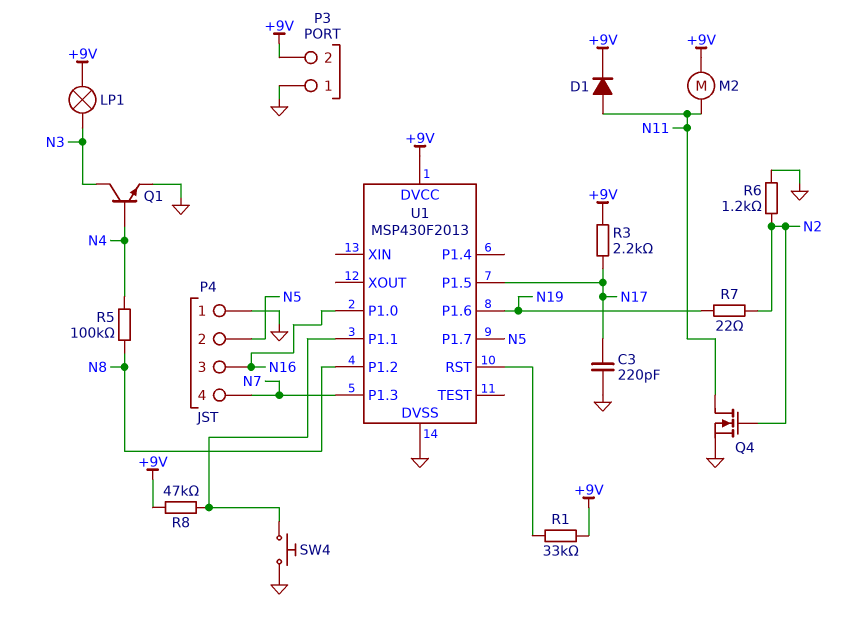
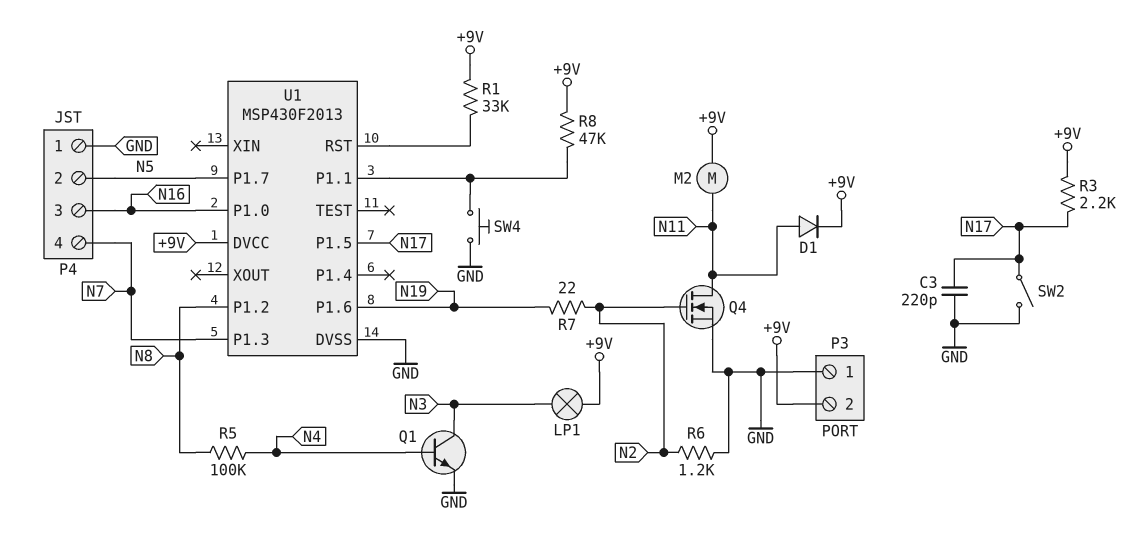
SW2: none -> switch (GND, N17)

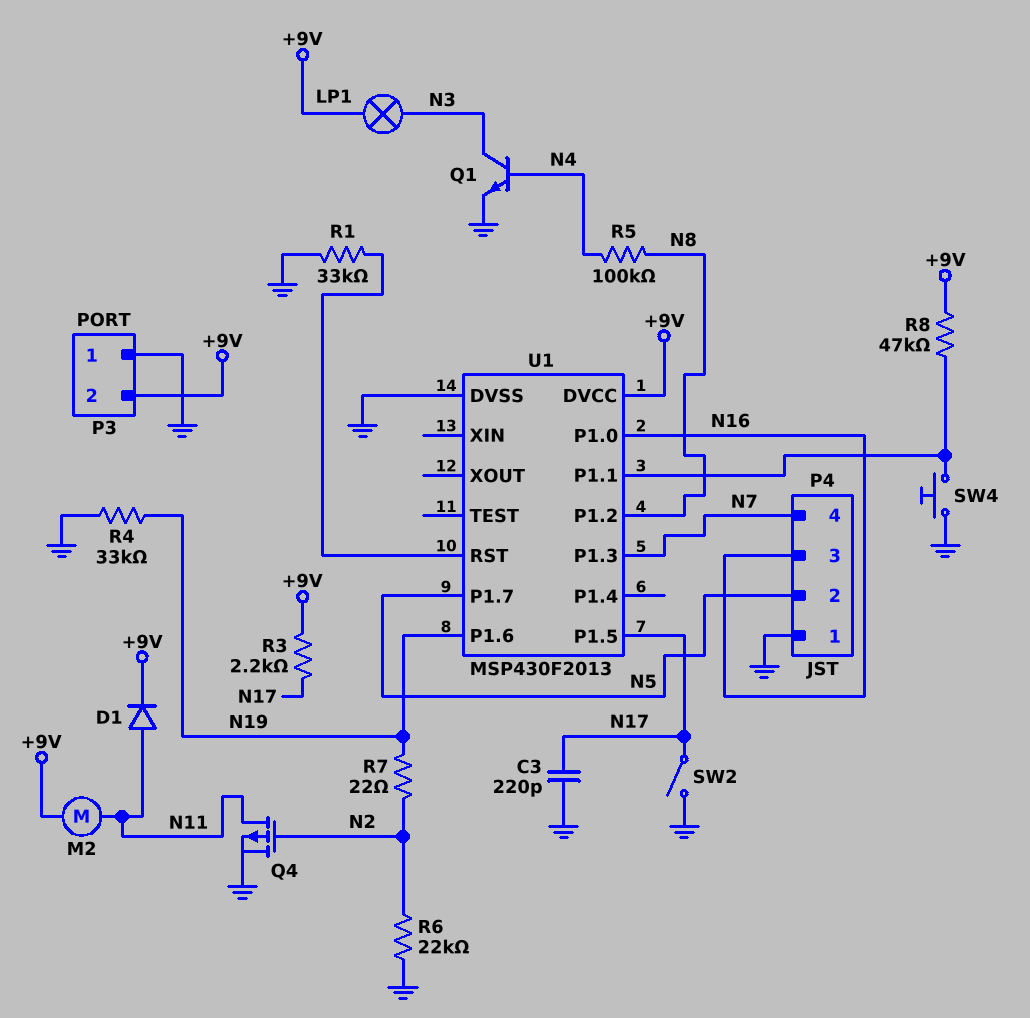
Q4: NMOS (G N2, D N11, S GND) -> PMOS (G N2, D N11, S GND)
R1: 33k (+9V, U1/RST) -> 33k (GND, U1/RST)
R4: none -> 33k (GND, N19)
R6: 1.2k (GND, N2) -> 22k (GND, N2)

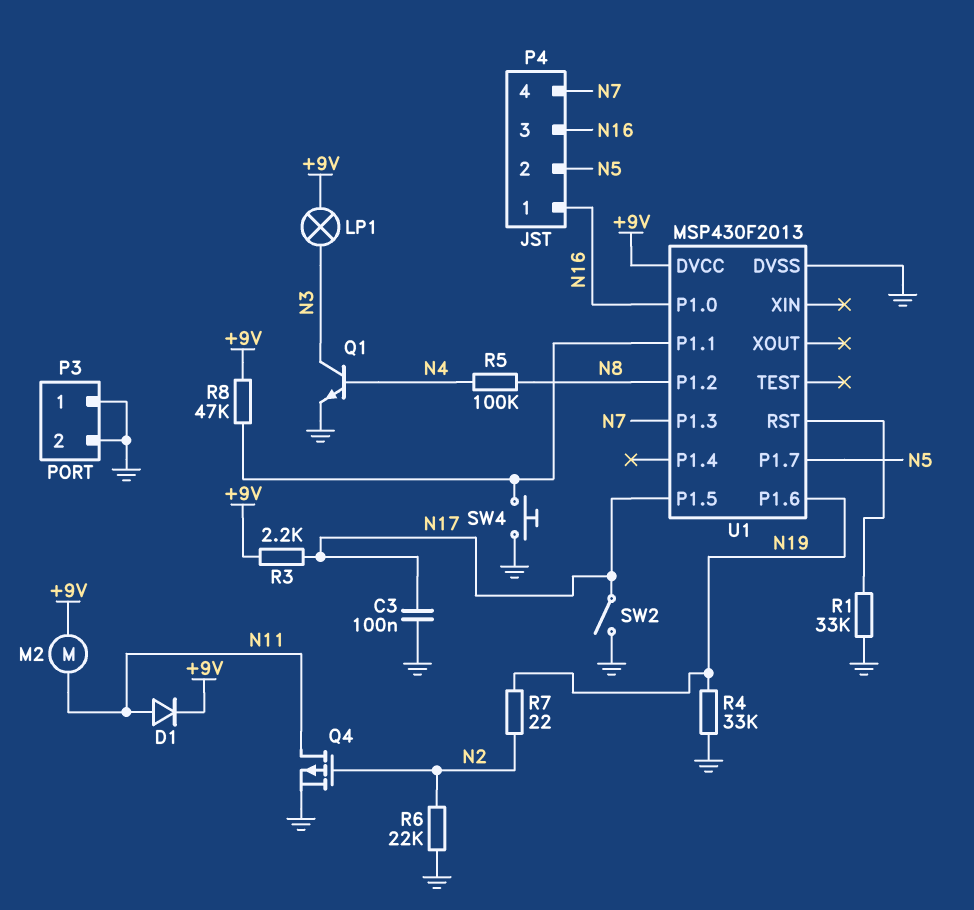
C3: 220pF (GND, N17) -> 100nF (GND, N17)
P3 pin 2: +9V -> GND
P4 pin 1: GND -> N16

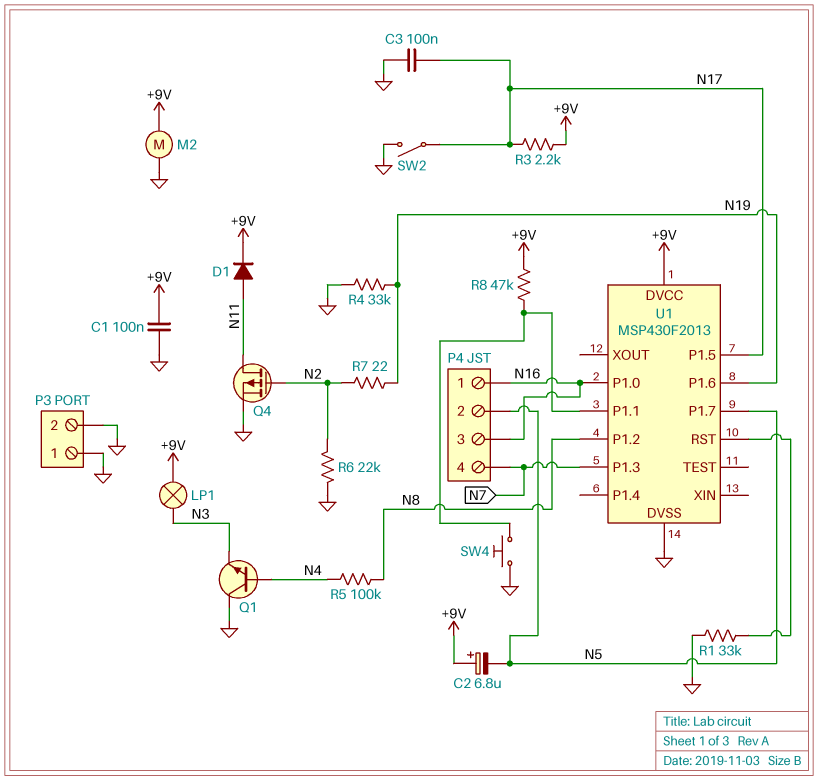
C1: none -> 100nF (+9V, GND)
C2: none -> 6.8uF (plus +9V, minus N5)
M2: motor (+9V, N11) -> motor (+9V, GND)
Q1: NPN (B N4, C N3, E GND) -> NPN (B N4, C GND, E N3)

